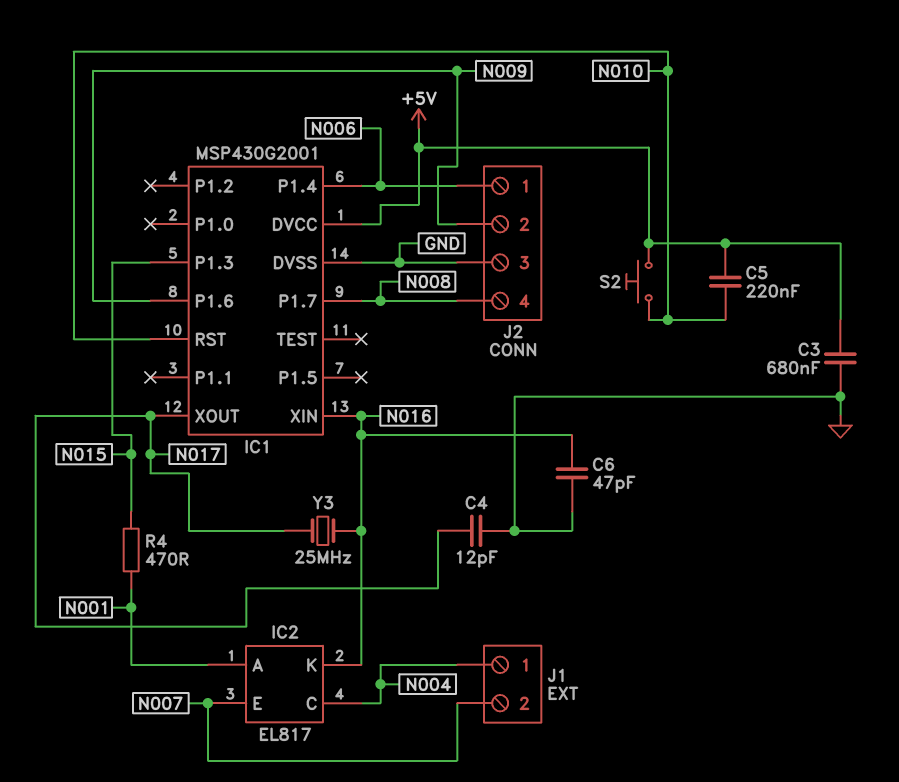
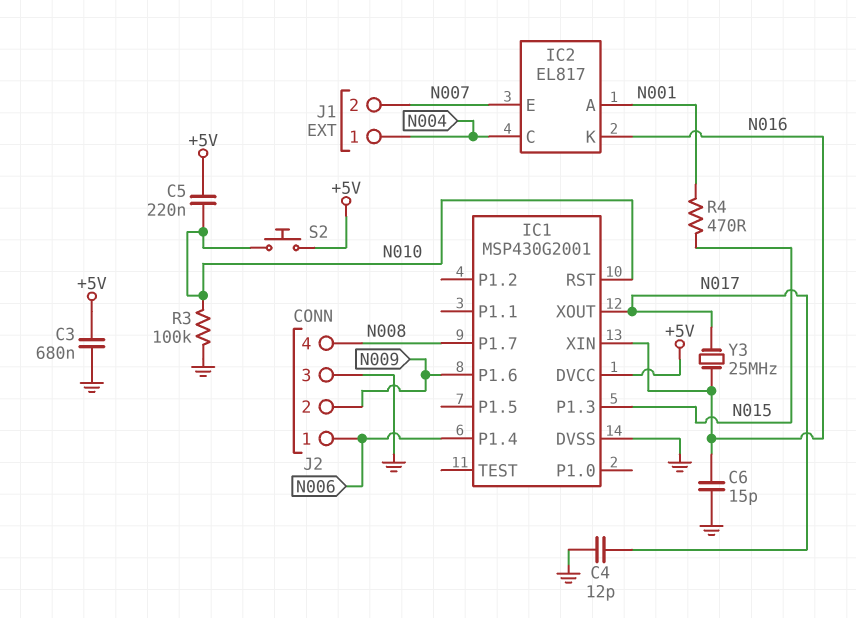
C6: 47pF (GND, N016) -> 15pF (GND, N016)
R3: none -> 100k (GND, N010)

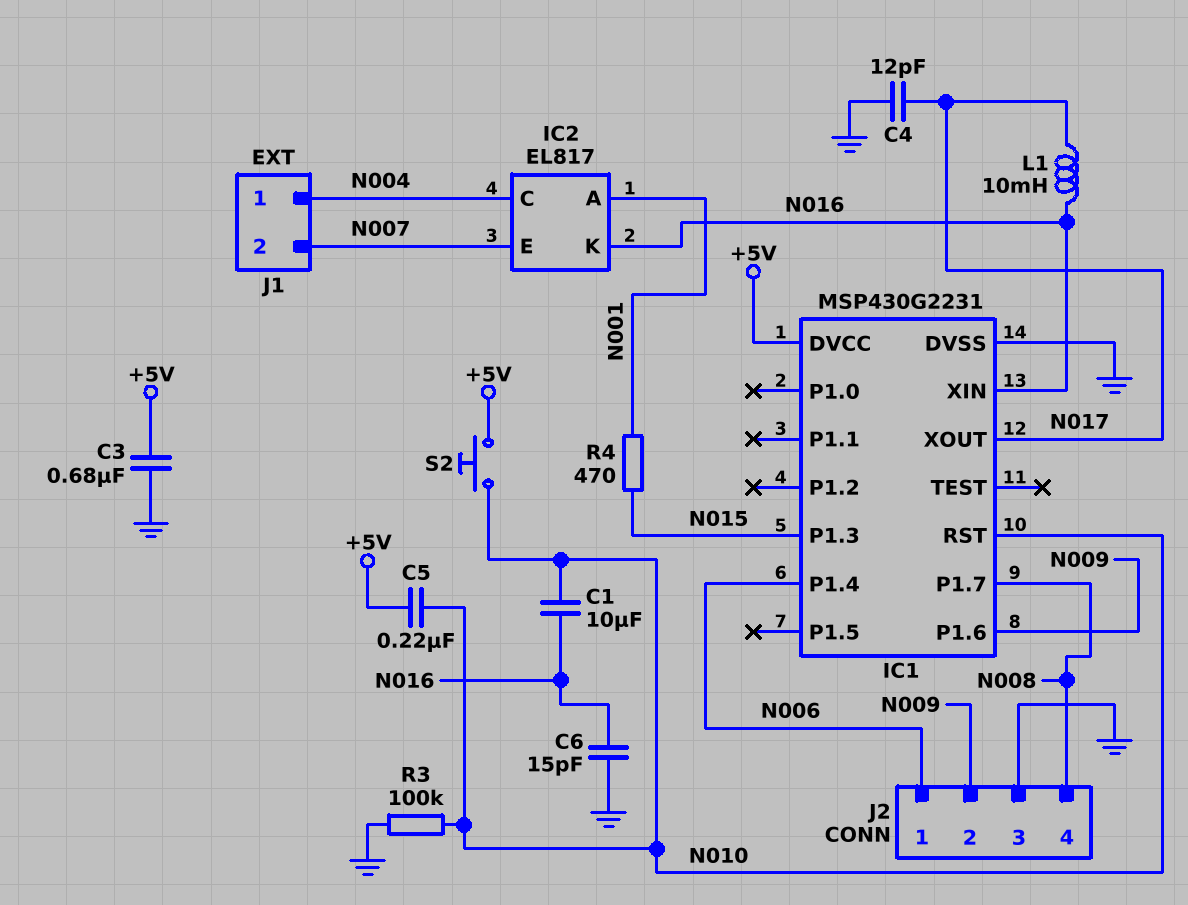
C1: none -> 10uF (N010, N016)
IC1: MSP430G2001 -> MSP430G2231
L1: none -> 10mH (N016, N017)
Y3: 25MHz (N016, N017) -> none

